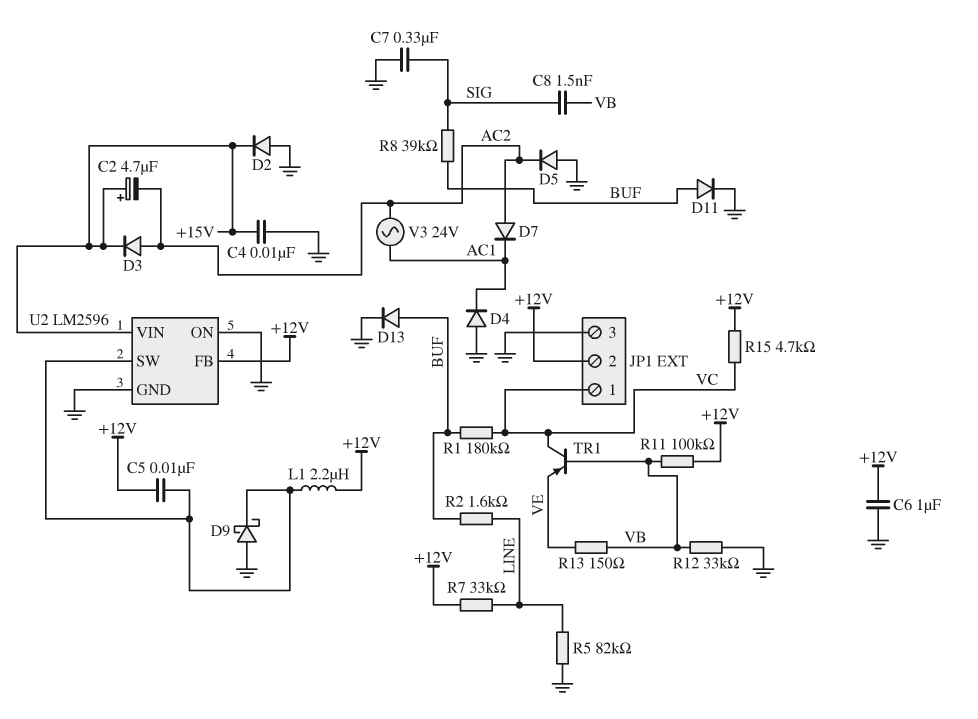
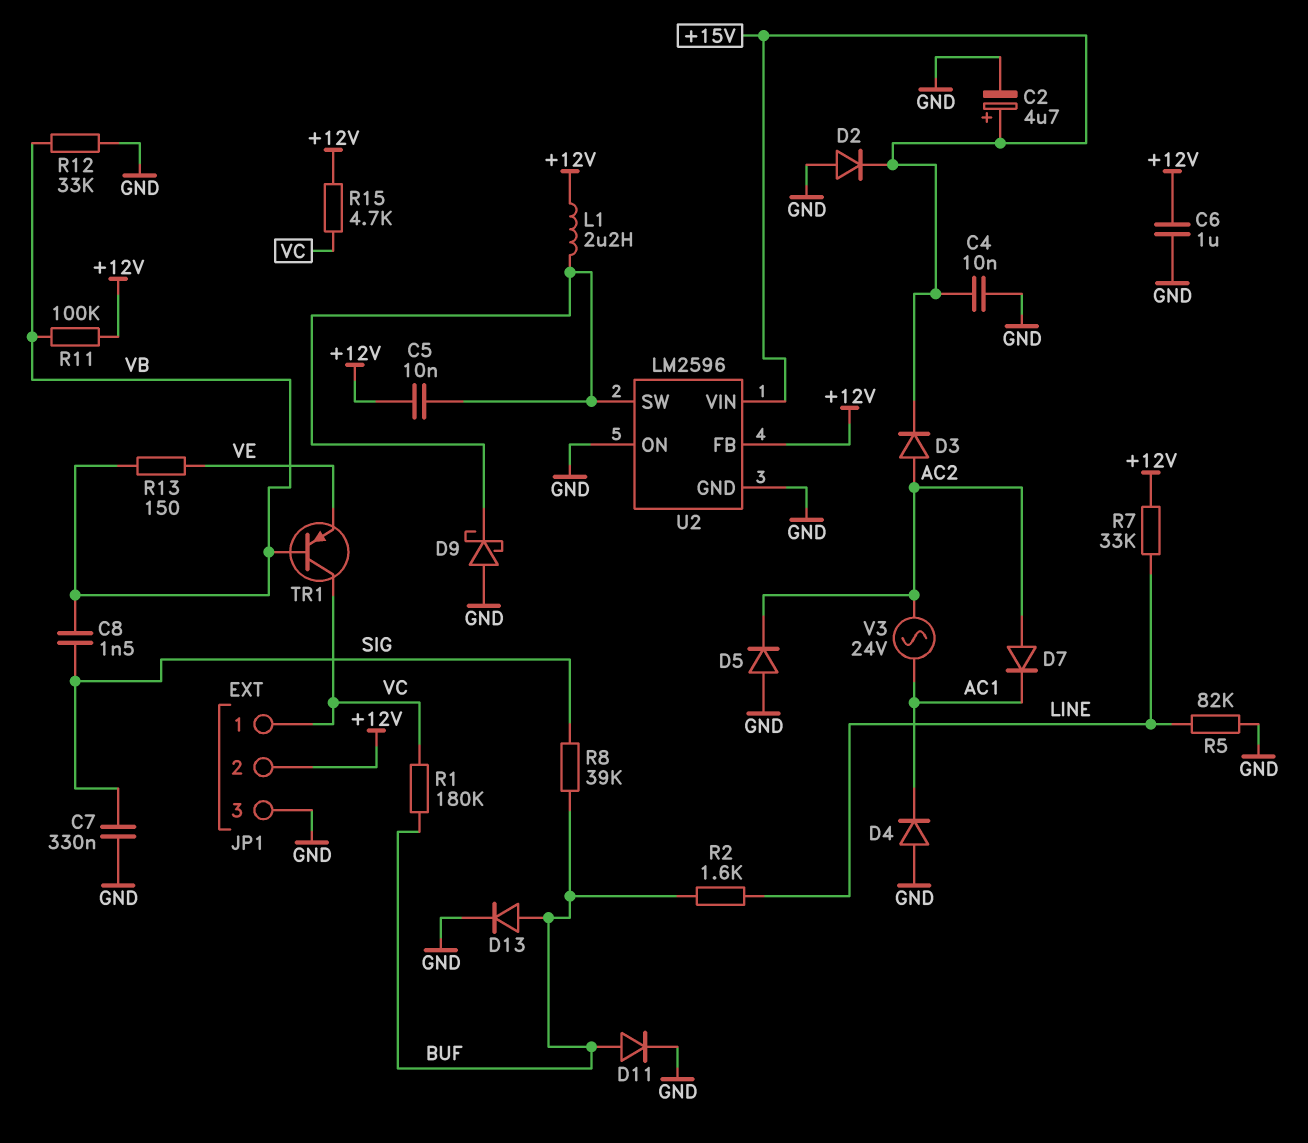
C2: 4.7uF (plus +15V, minus AC2) -> 4.7uF (plus +15V, minus GND)

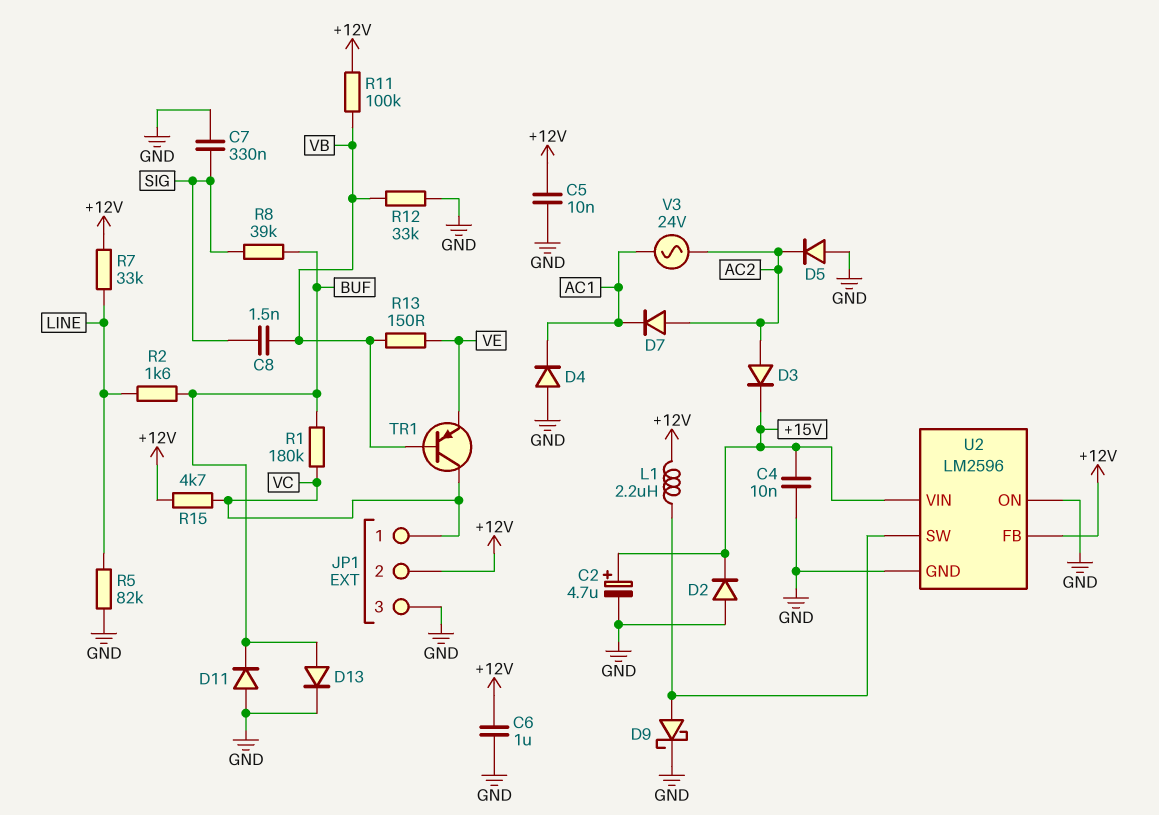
C5: 10nF (+12V, U2/SW) -> 10nF (+12V, GND)
D9: schottky (A GND, K U2/SW) -> schottky (A U2/SW, K GND)
D11: diode (A BUF, K GND) -> diode (A GND, K BUF)

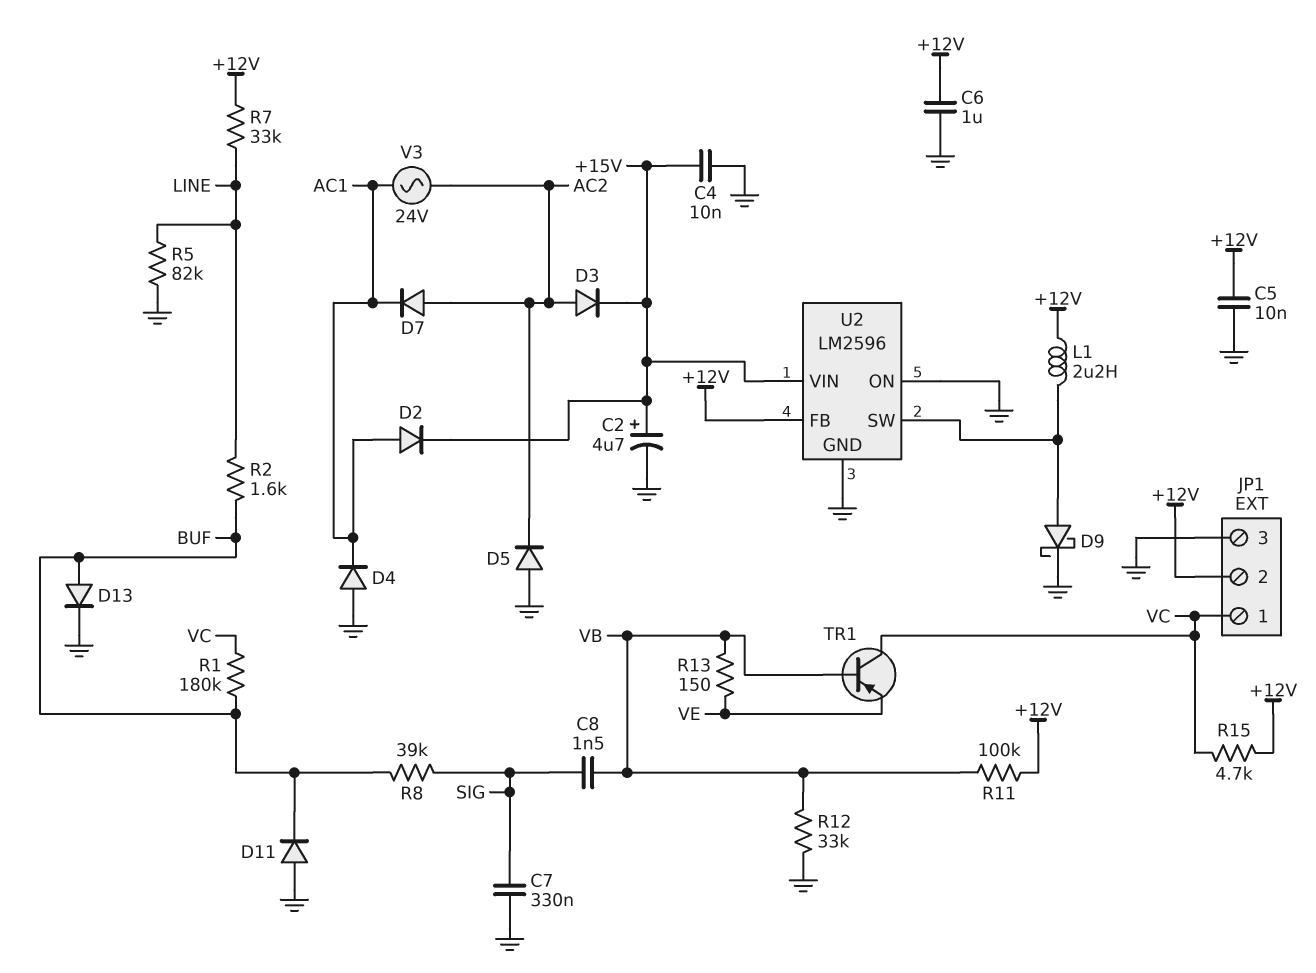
D2: diode (A GND, K +15V) -> diode (A AC1, K +15V)

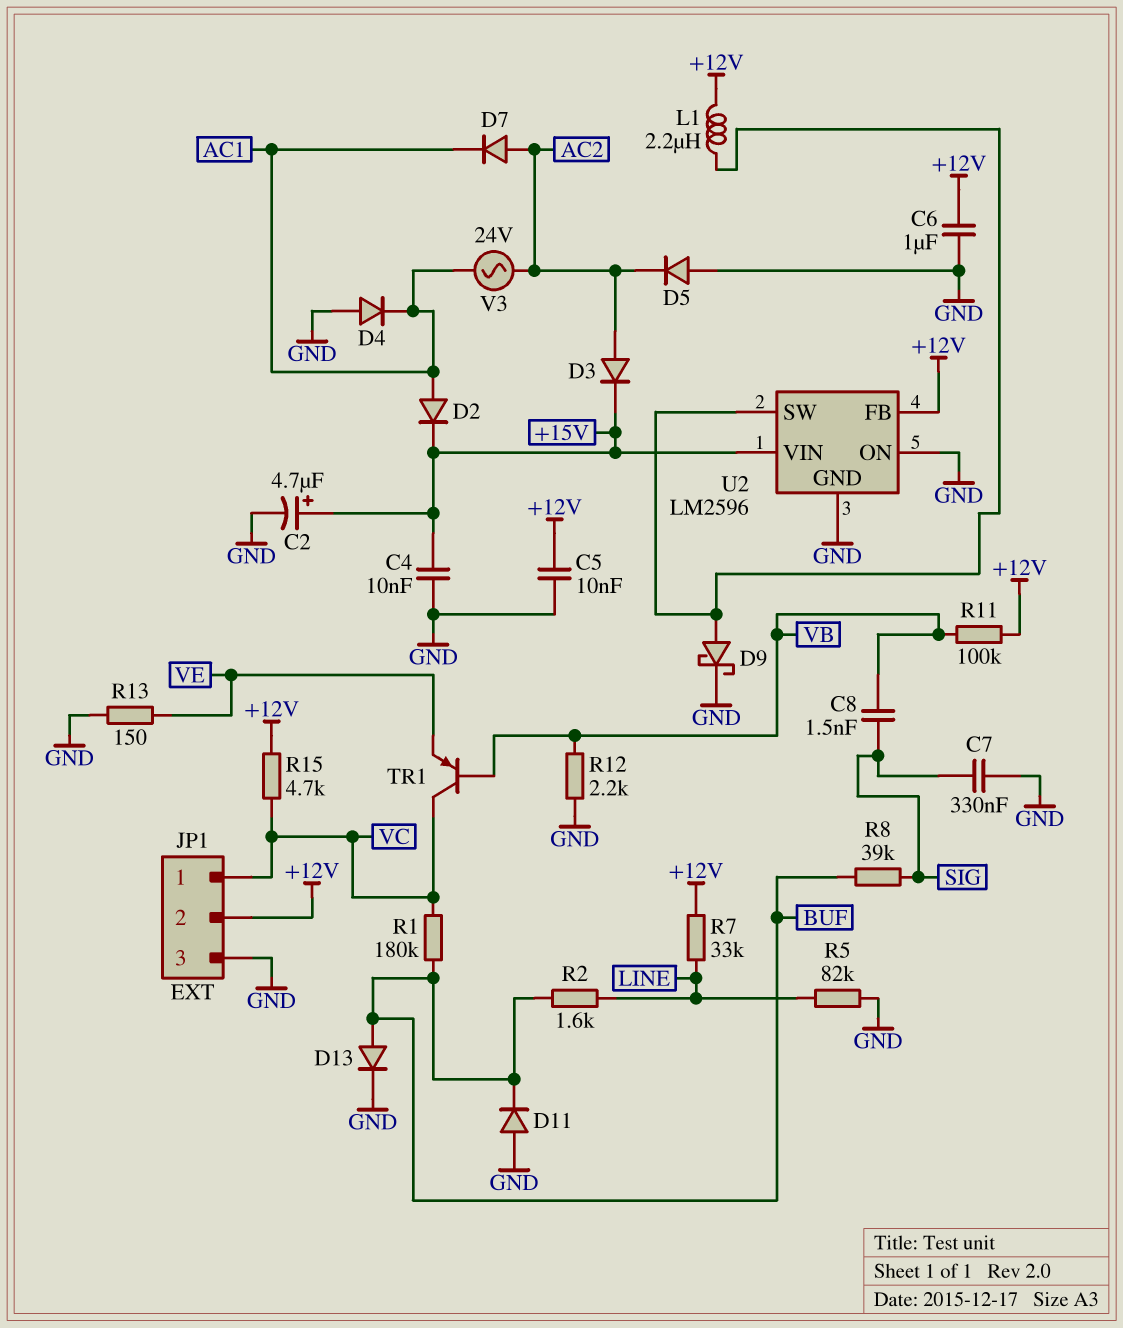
R12: 33k (GND, VB) -> 2.2k (GND, VB)
R13: 150 (VB, VE) -> 150 (GND, VE)

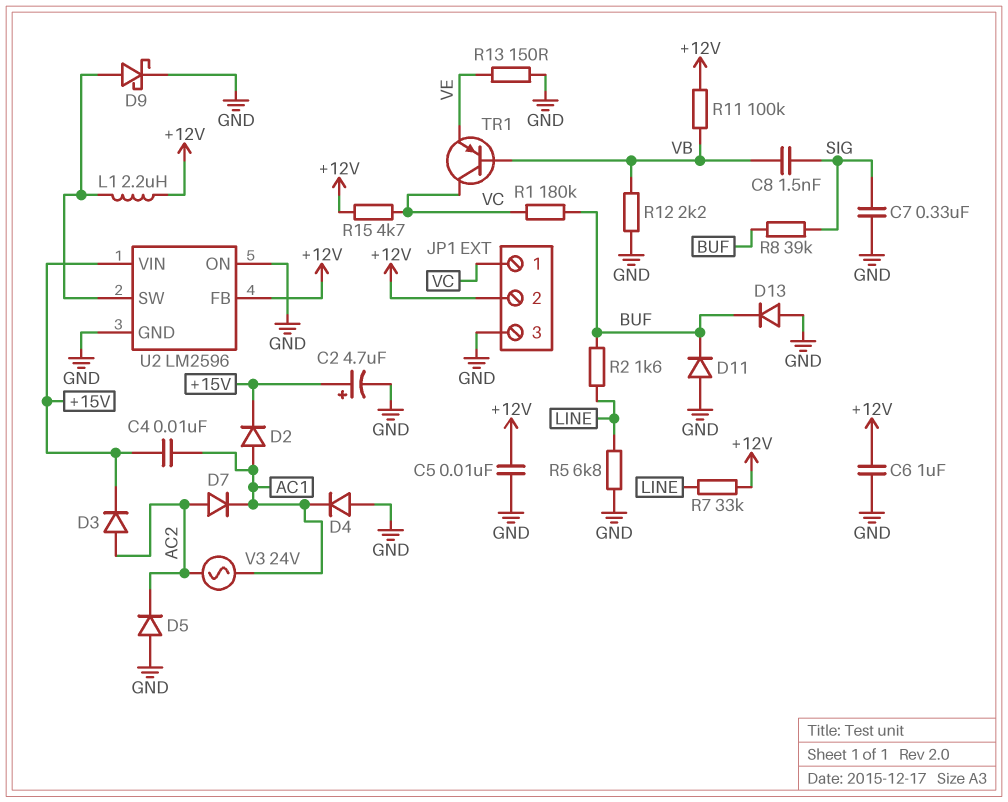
C4: 10nF (+15V, GND) -> 10nF (+15V, AC1)
D13: diode (A BUF, K GND) -> diode (A GND, K BUF)
R5: 82k (GND, LINE) -> 6.8k (GND, LINE)

